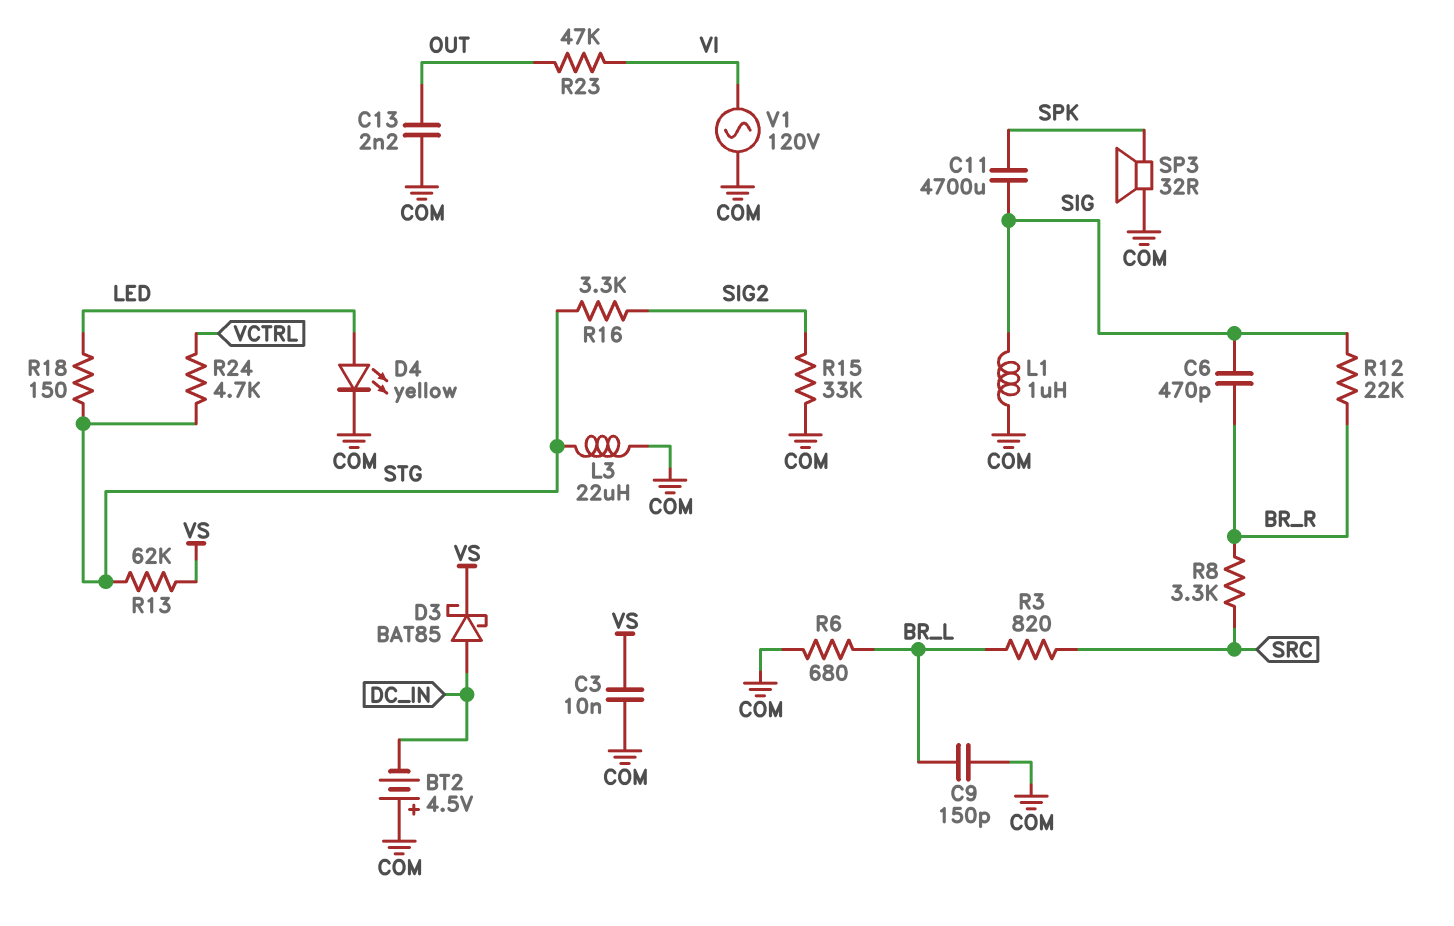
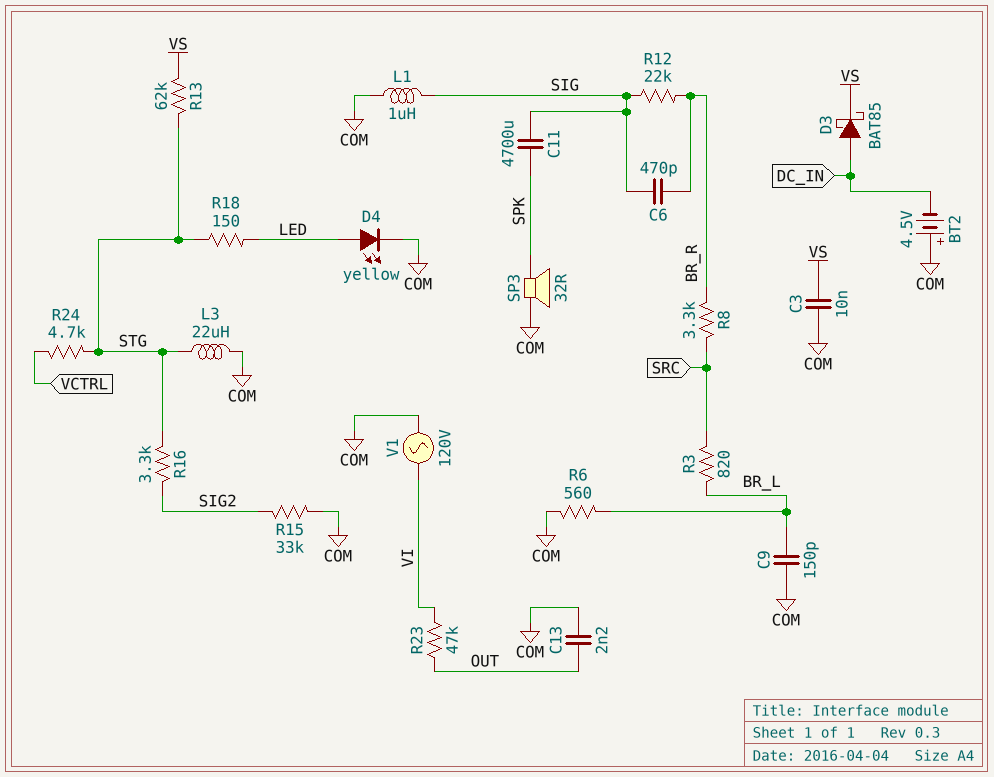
R6: 680 (BR_L, COM) -> 560 (BR_L, COM)

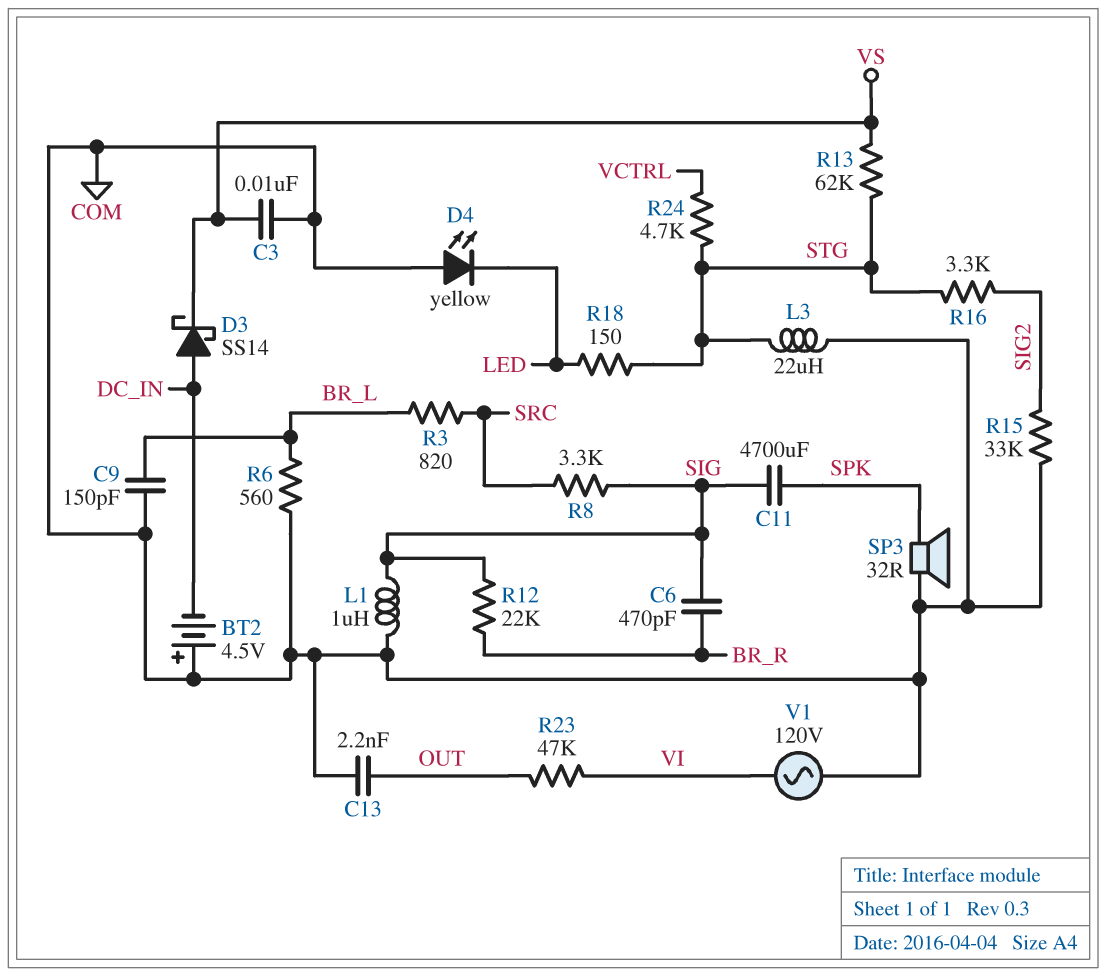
D3: schottky BAT85 (A DC_IN, K VS) -> schottky SS14 (A DC_IN, K VS)
D4: LED yellow (A LED, K COM) -> LED yellow (A COM, K LED)
R8: 3.3k (BR_R, SRC) -> 3.3k (SIG, SRC)

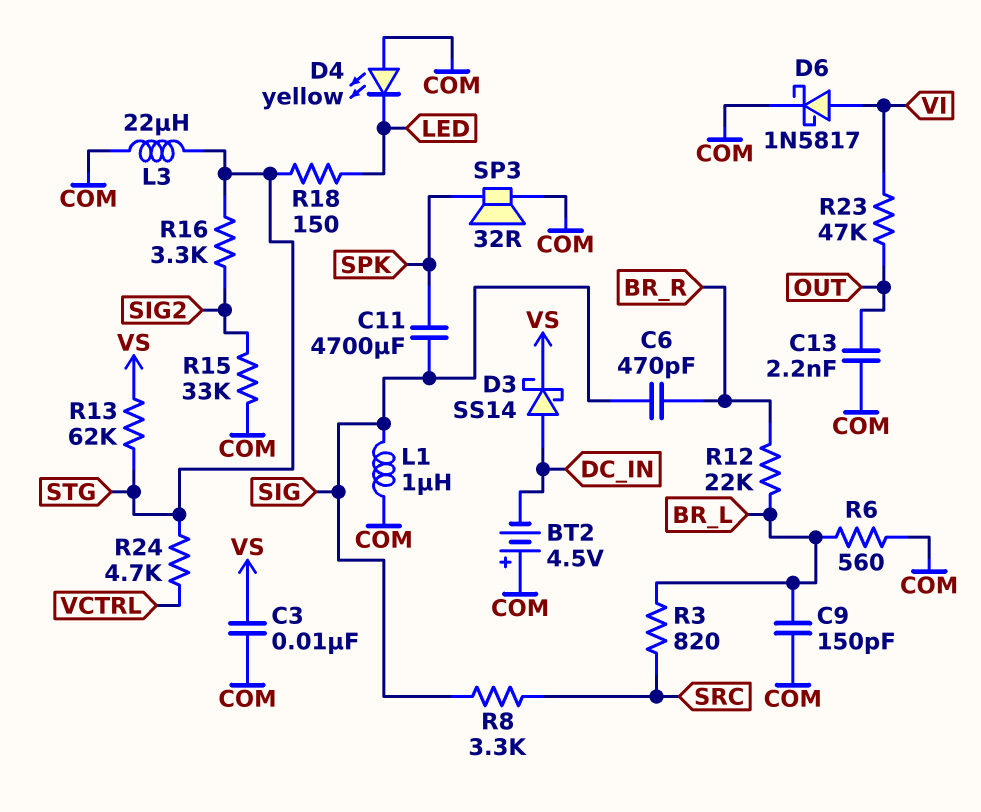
D6: none -> schottky 1N5817 (A VI, K COM)
R12: 22k (BR_R, SIG) -> 22k (BR_L, BR_R)
V1: AC 120V (COM, VI) -> none

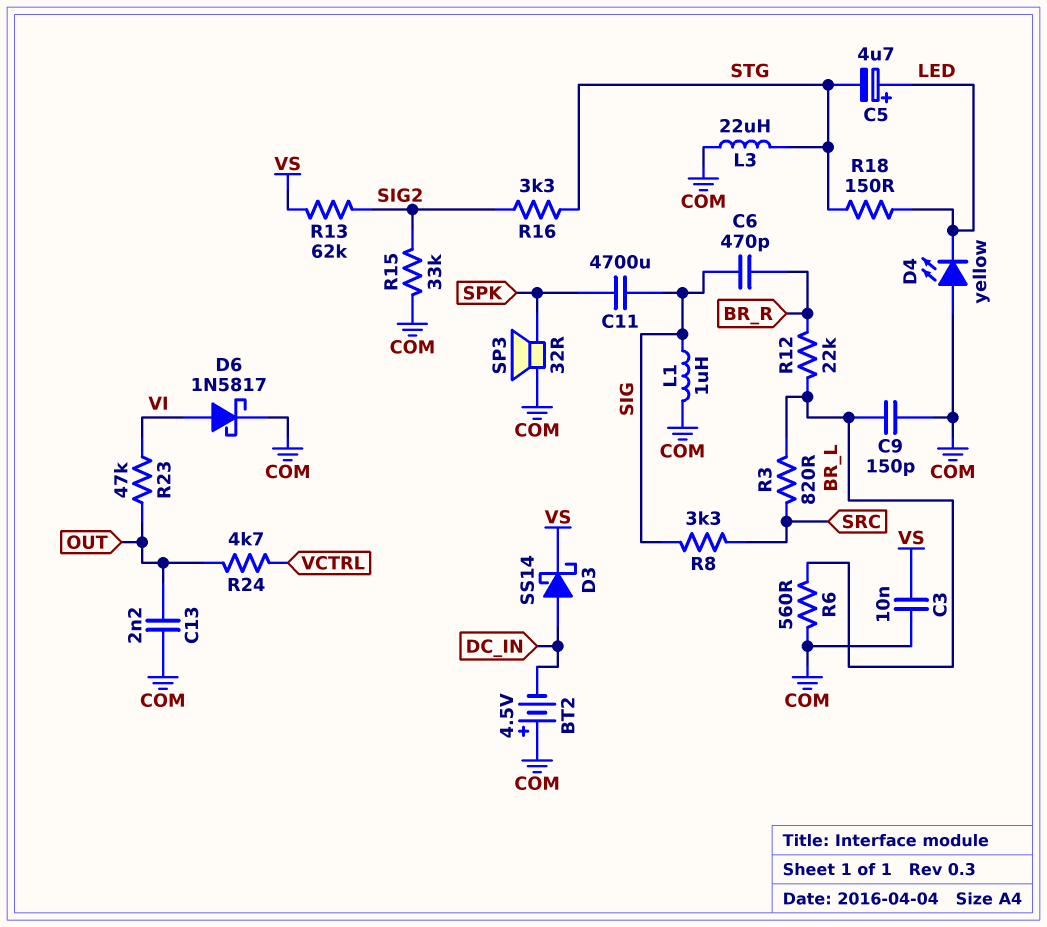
C5: none -> 4.7uF (plus LED, minus STG)
R13: 62k (STG, VS) -> 62k (SIG2, VS)
R24: 4.7k (STG, VCTRL) -> 4.7k (OUT, VCTRL)

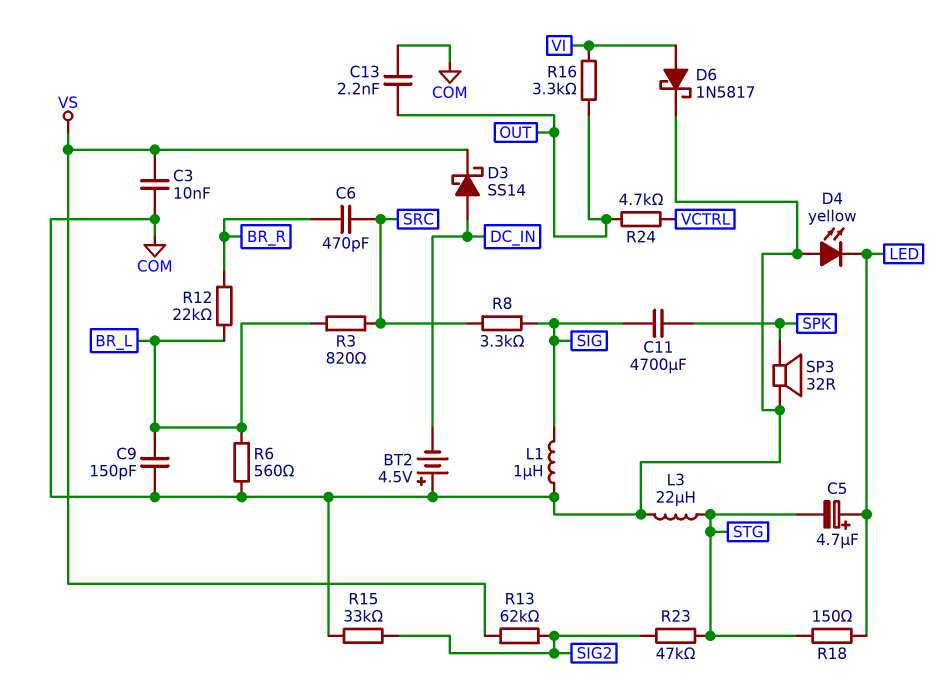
C6: 470pF (BR_R, SIG) -> 470pF (BR_R, SRC)
R16: 3.3k (SIG2, STG) -> 3.3k (OUT, VI)
R23: 47k (OUT, VI) -> 47k (SIG2, STG)

